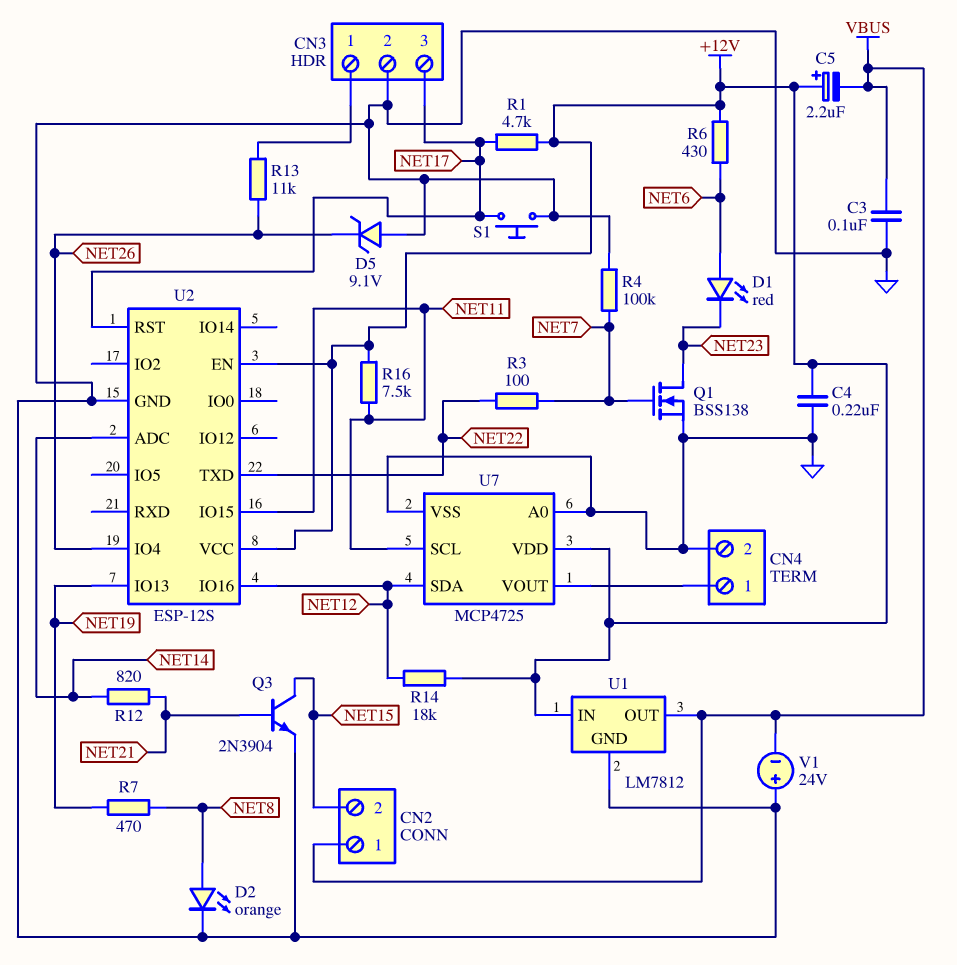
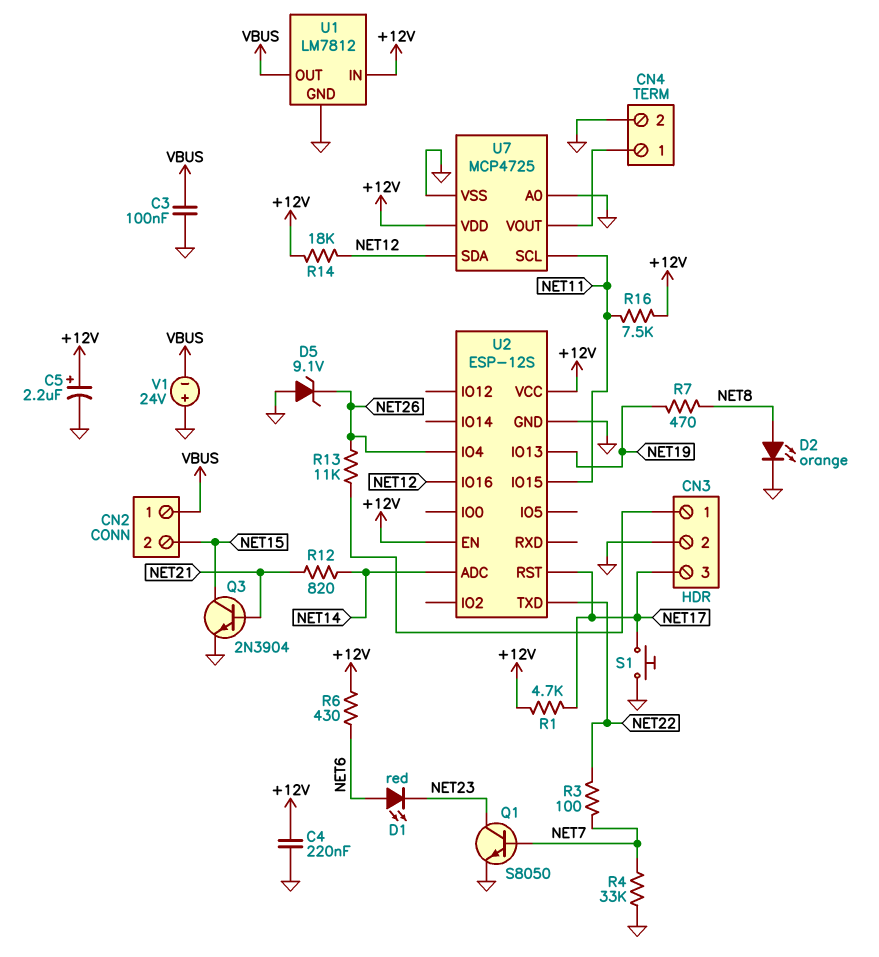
C5: 2.2uF (plus +12V, minus VBUS) -> 2.2uF (plus +12V, minus GND)
Q1: NMOS BSS138 (G NET7, D NET23, S GND) -> NPN S8050 (B NET7, C NET23, E GND)
R4: 100k (GND, NET7) -> 33k (GND, NET7)

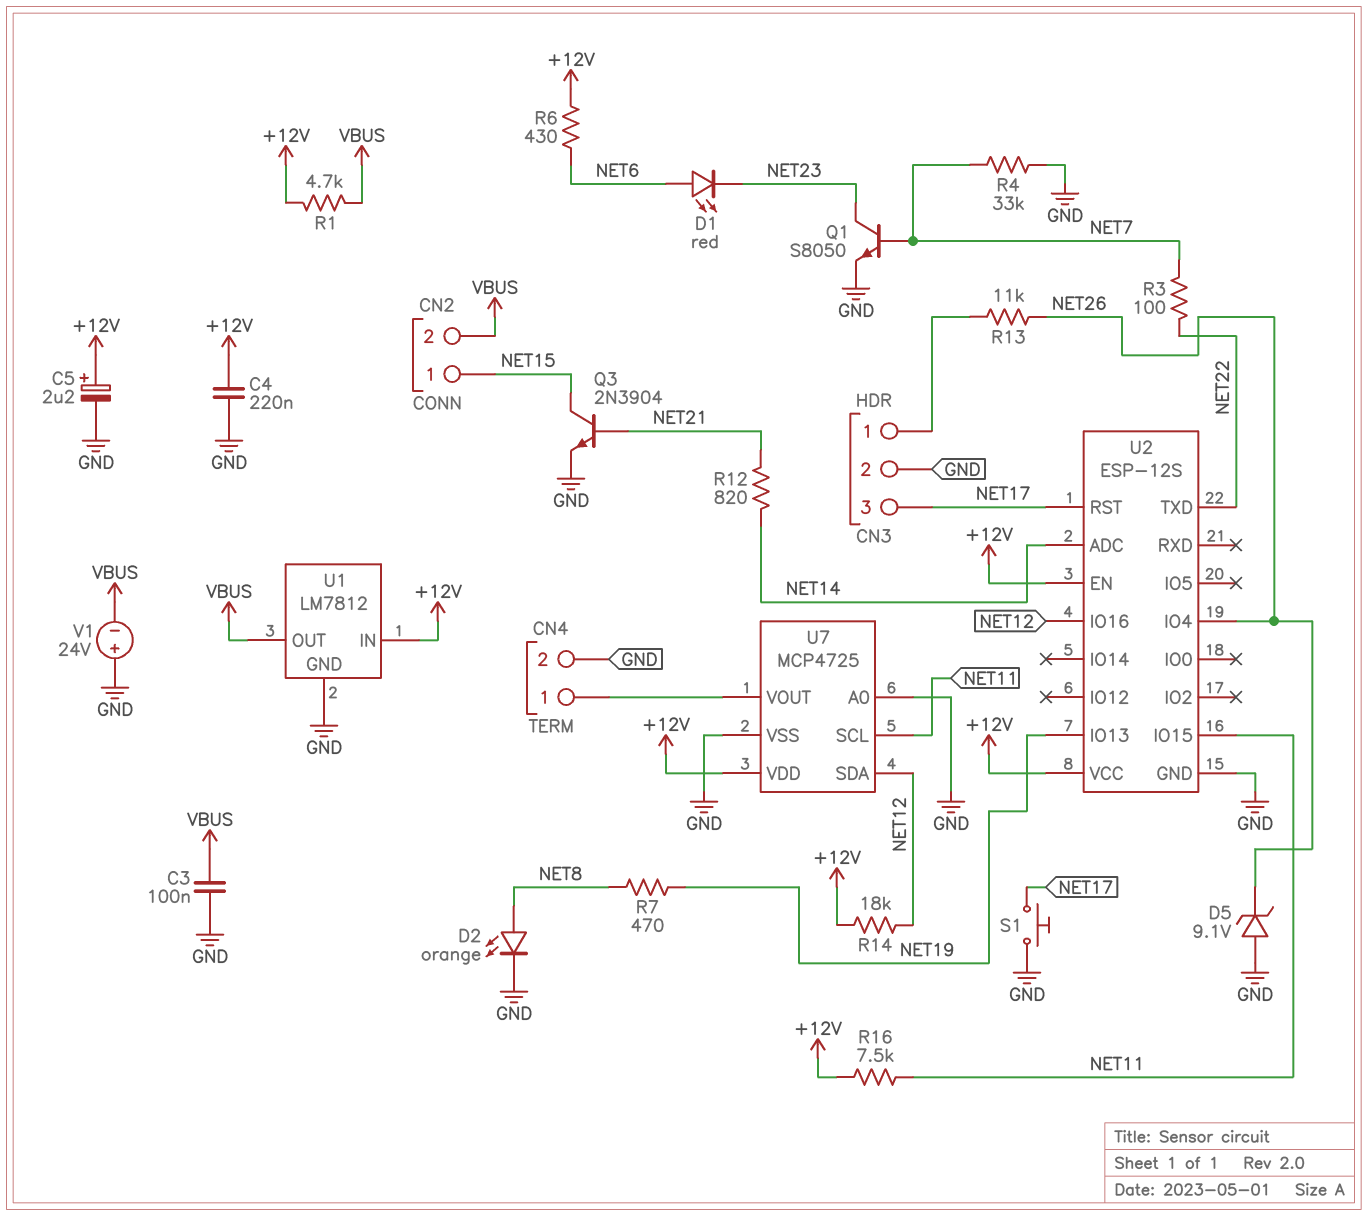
CN2 pin 1: VBUS -> NET15
CN2 pin 2: NET15 -> VBUS
R1: 4.7k (+12V, NET17) -> 4.7k (+12V, VBUS)

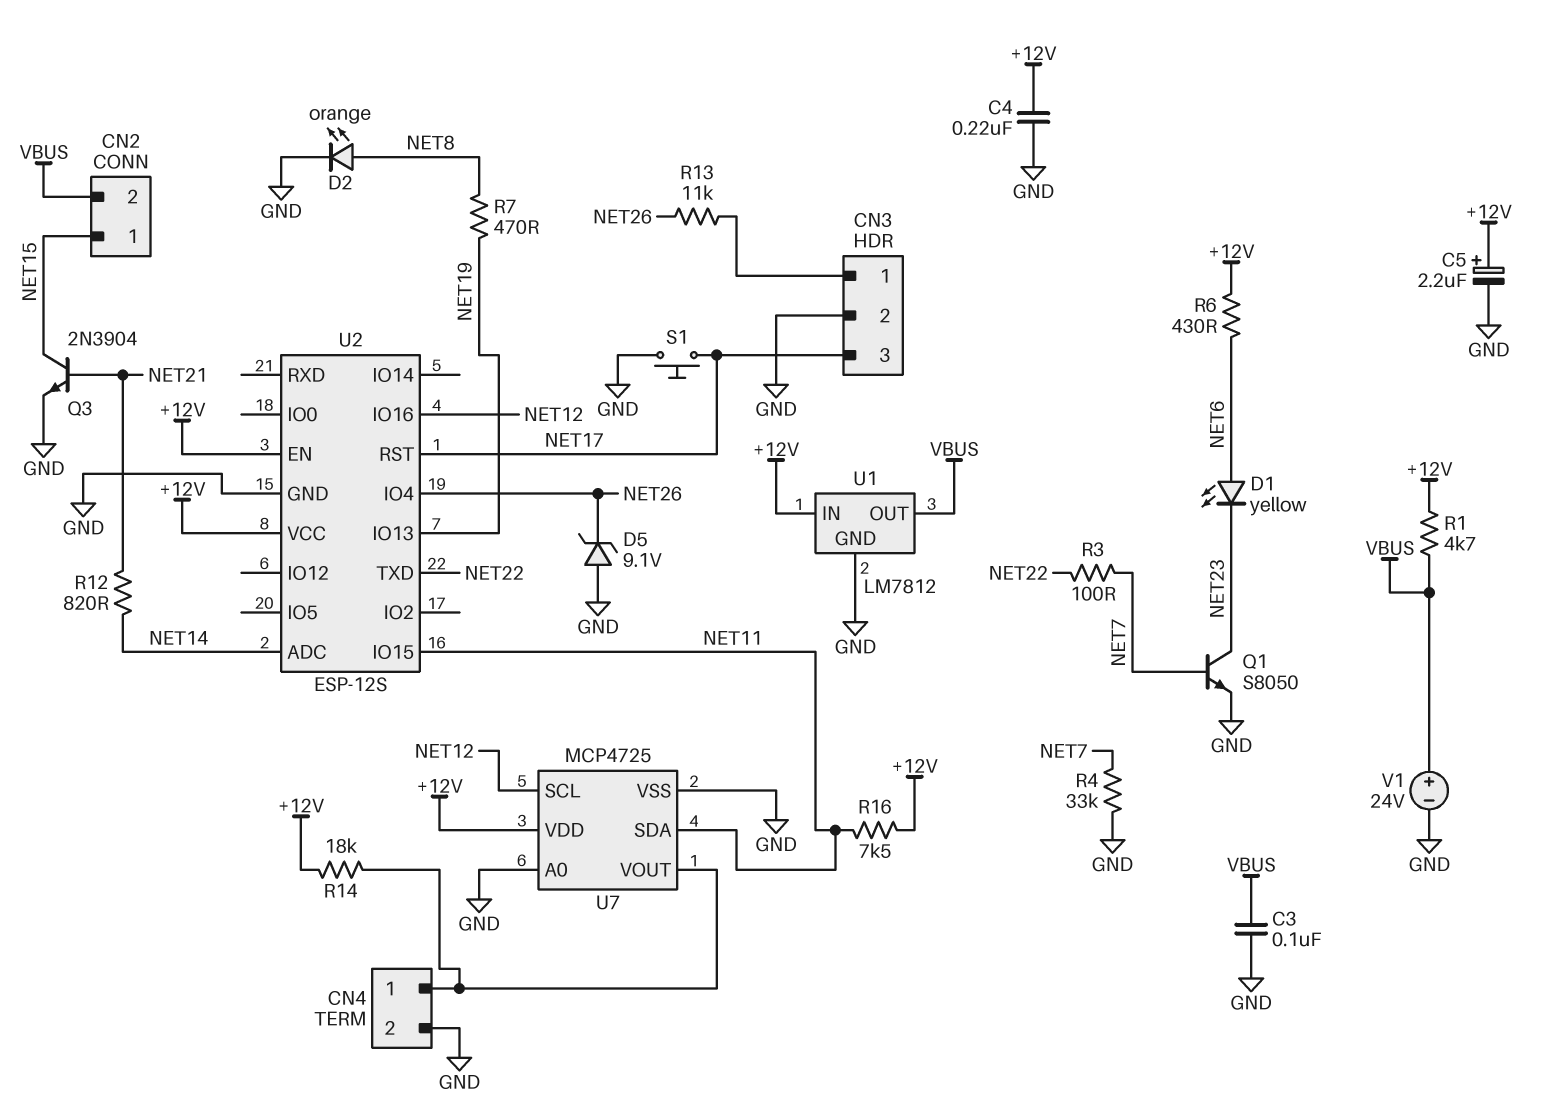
D1: LED red (A NET6, K NET23) -> LED yellow (A NET6, K NET23)
R14: 18k (+12V, NET12) -> 18k (+12V, CN4/1)
U7 pin SCL: NET11 -> NET12
U7 pin SDA: NET12 -> NET11
V1: 24V (plus GND, minus VBUS) -> 24V (plus VBUS, minus GND)

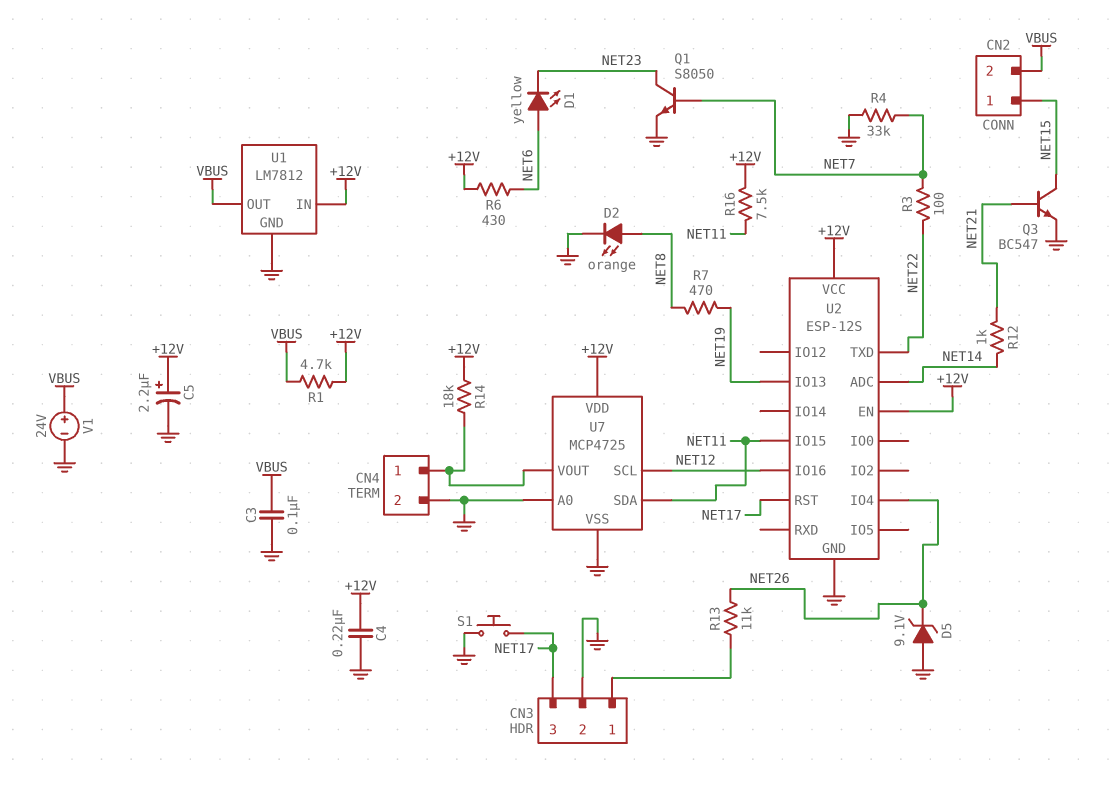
Q3: NPN 2N3904 (B NET21, C NET15, E GND) -> NPN BC547 (B NET21, C NET15, E GND)
R12: 820 (NET14, NET21) -> 1k (NET14, NET21)

